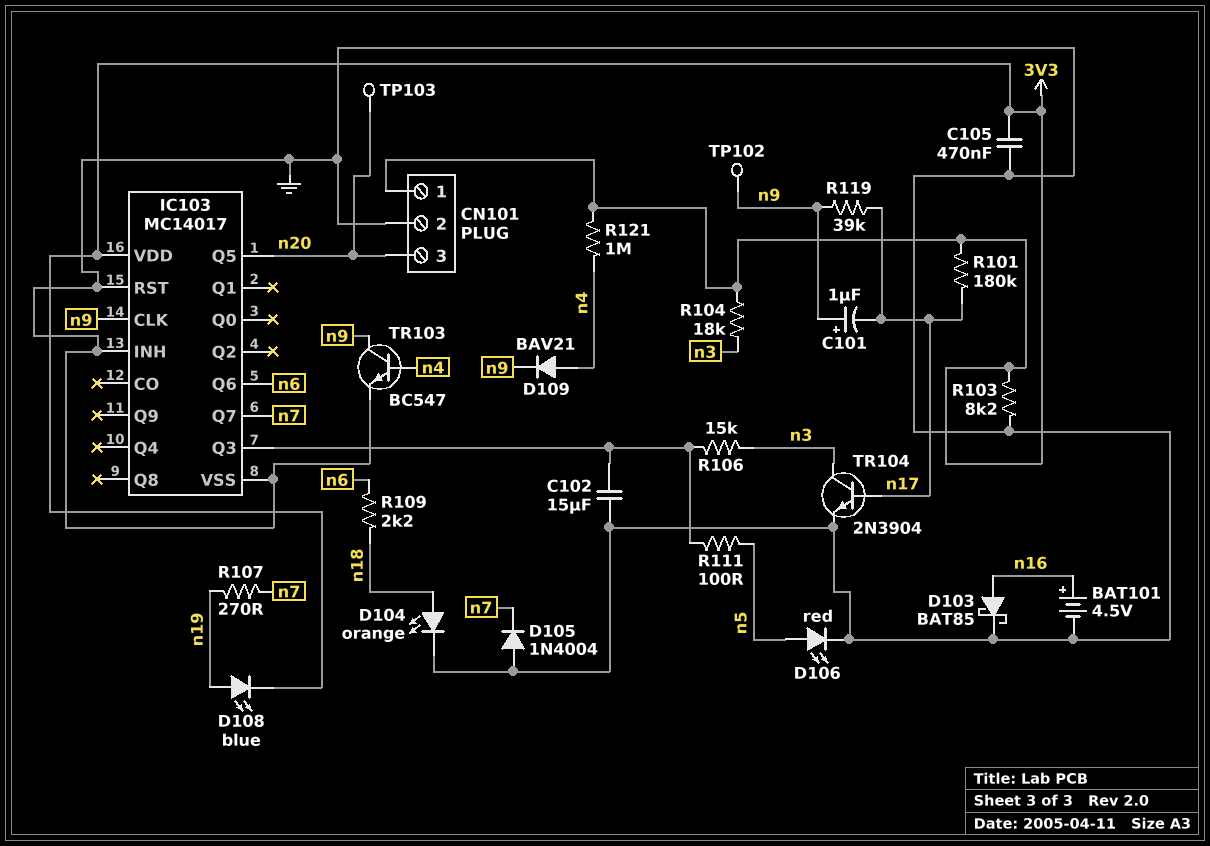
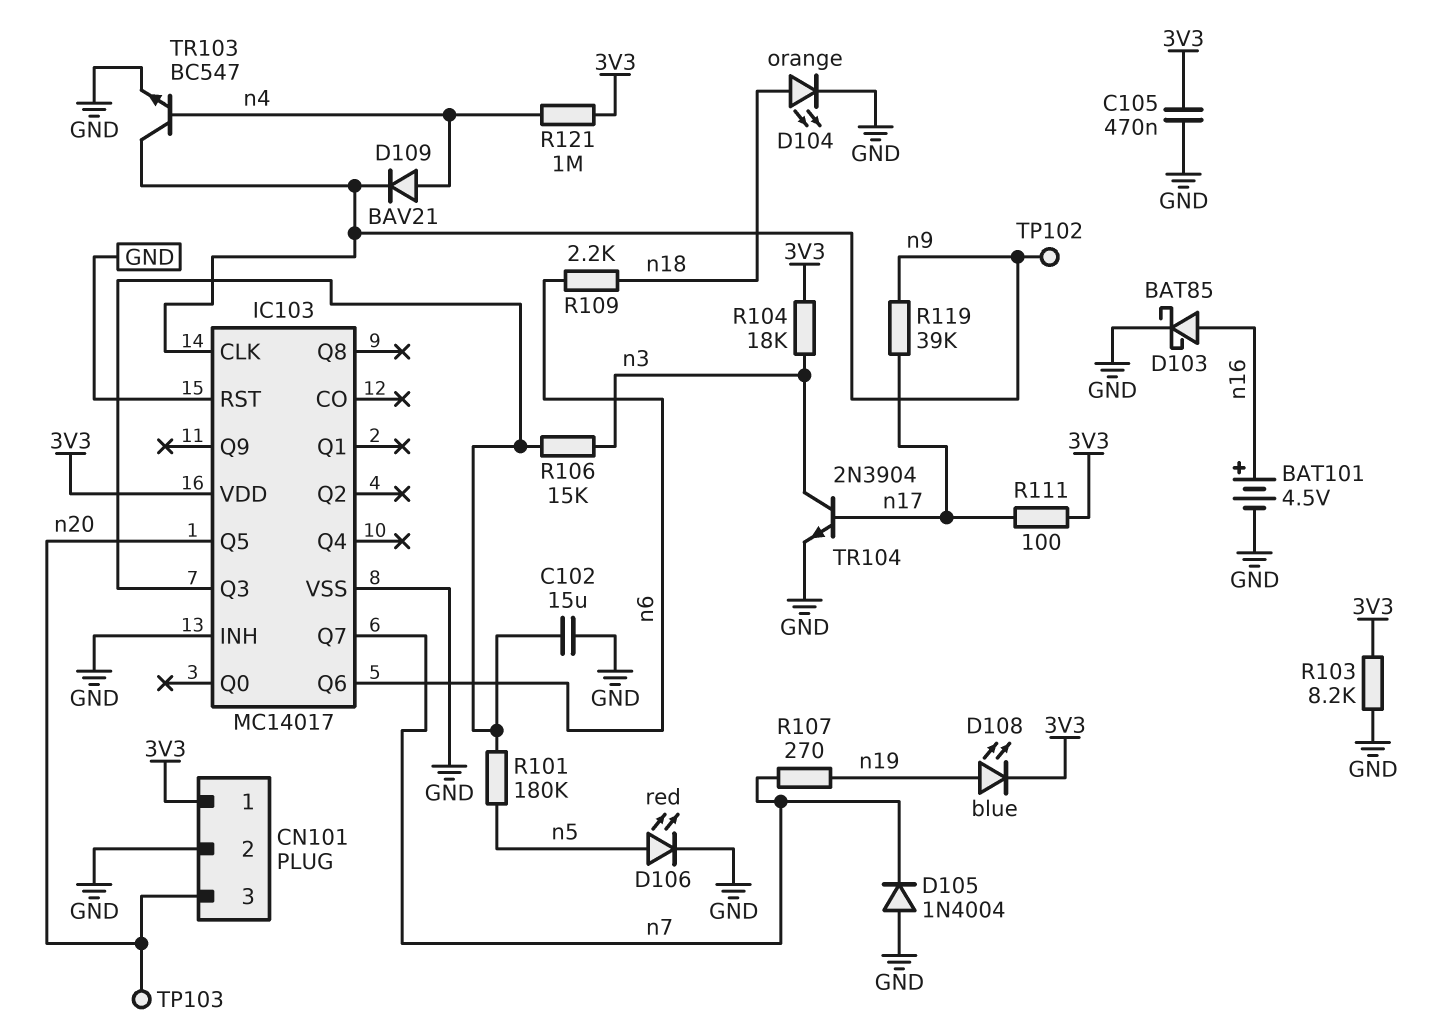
C101: 1uF (plus n9, minus n17) -> none
R101: 180k (3V3, n17) -> 180k (IC103/Q3, n5)
R111: 100 (IC103/Q3, n5) -> 100 (3V3, n17)

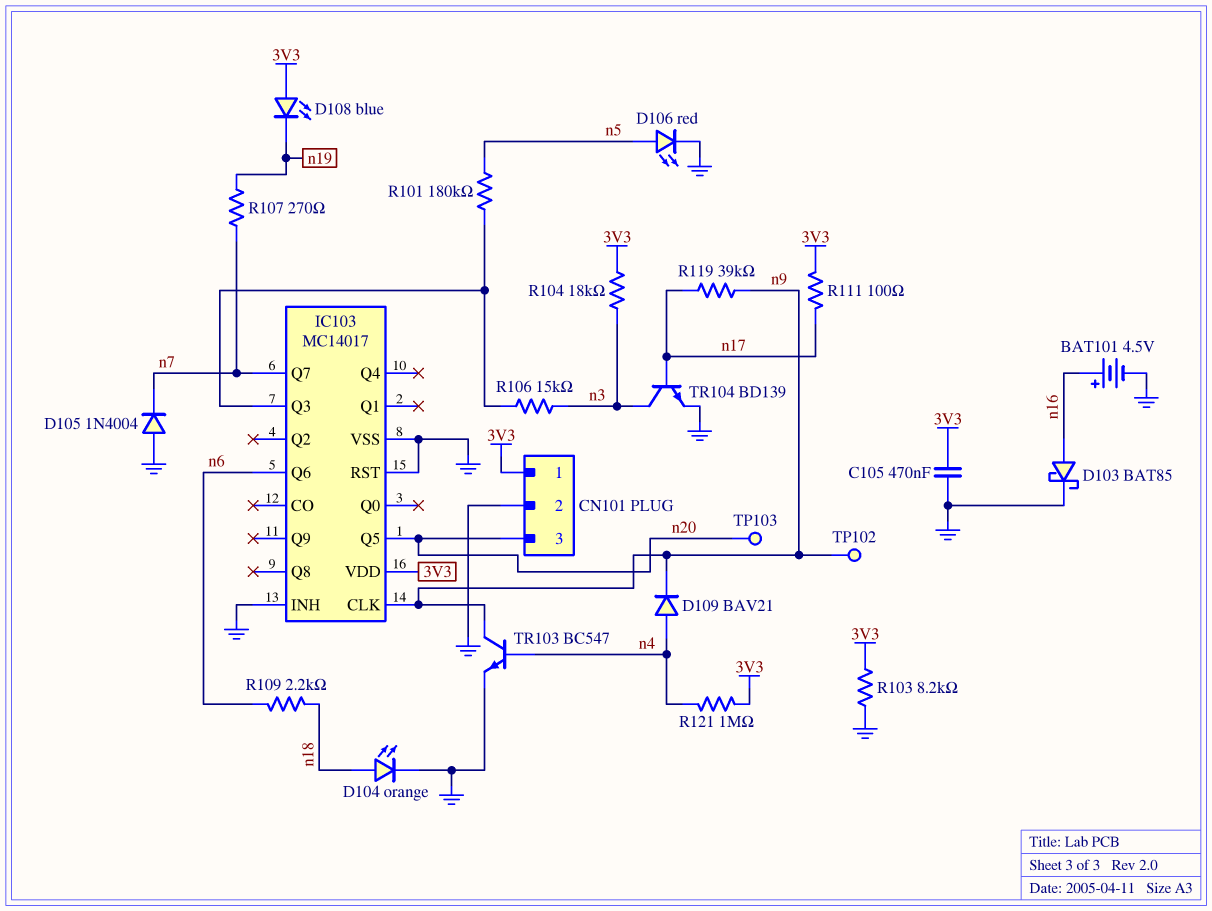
C102: 15uF (GND, IC103/Q3) -> none
D108: LED blue (A n19, K 3V3) -> LED blue (A 3V3, K n19)
TR104: NPN 2N3904 (B n17, C n3, E GND) -> NPN BD139 (B n17, C n3, E GND)

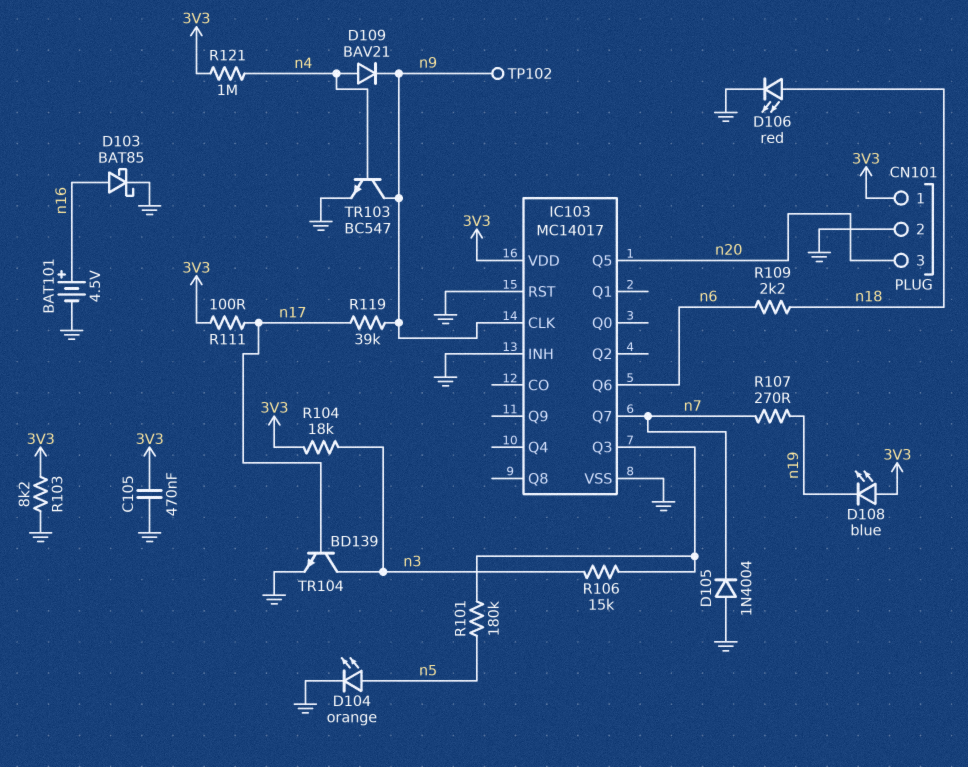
D104: LED orange (A n18, K GND) -> LED orange (A n5, K GND)
D106: LED red (A n5, K GND) -> LED red (A n18, K GND)
TP103: test point (n20) -> none

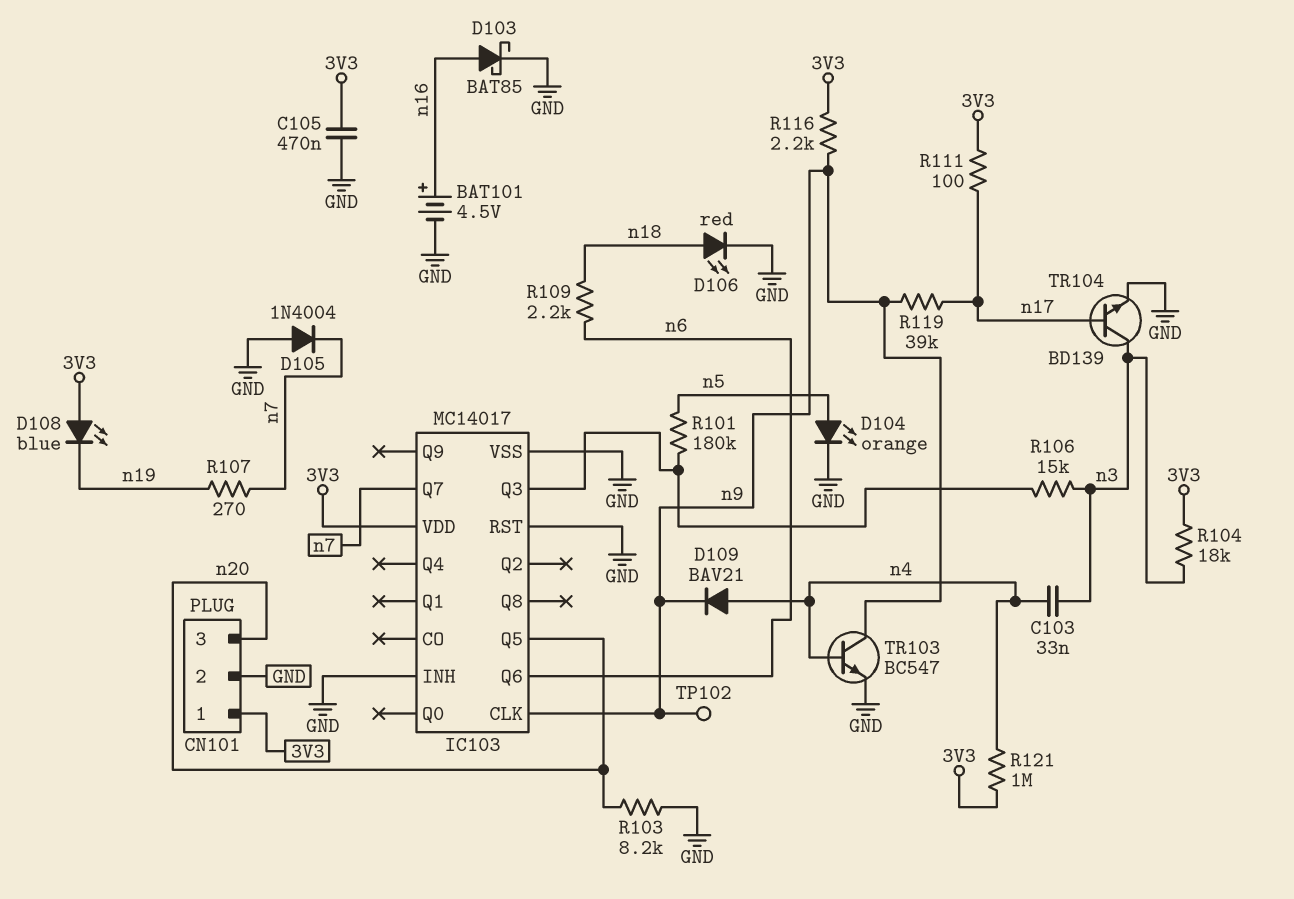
C103: none -> 33nF (n3, n4)
R103: 8.2k (3V3, GND) -> 8.2k (GND, n20)
R116: none -> 2.2k (3V3, n9)

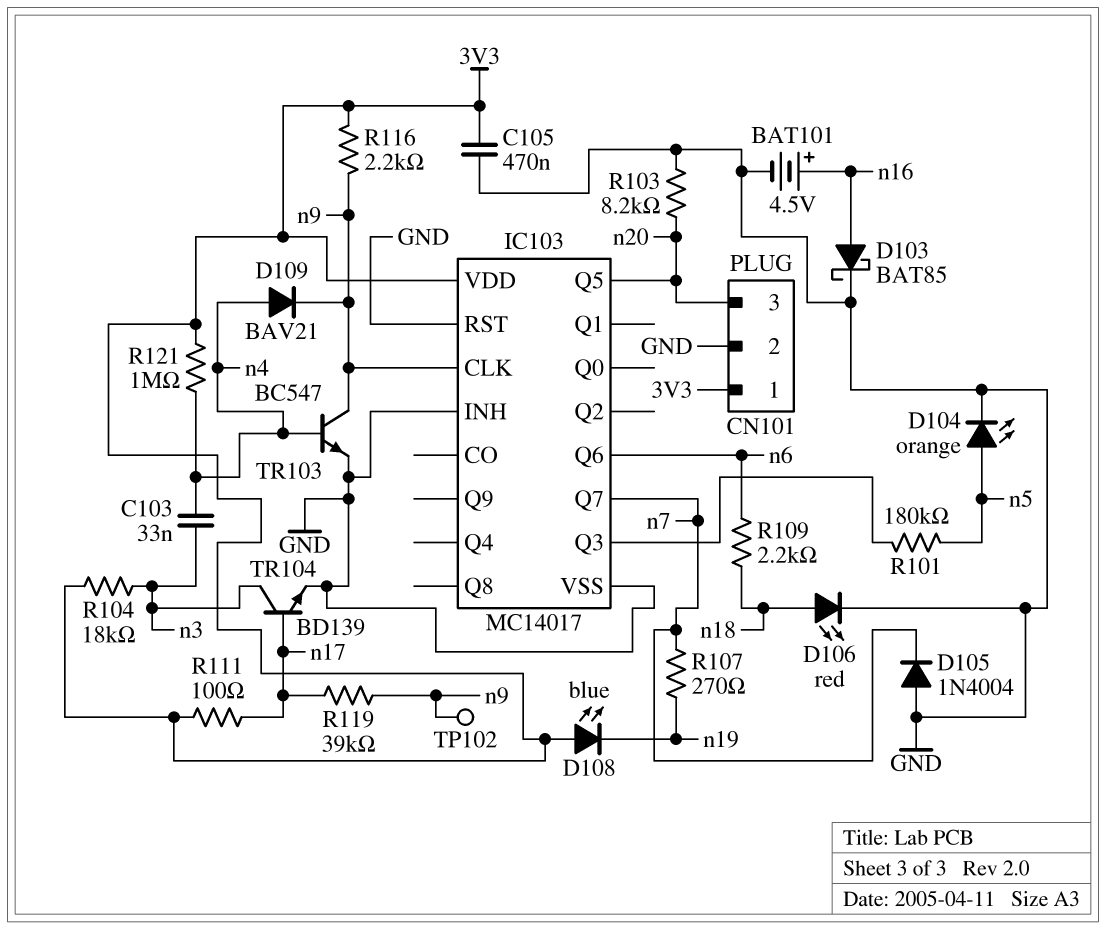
R106: 15k (IC103/Q3, n3) -> none

